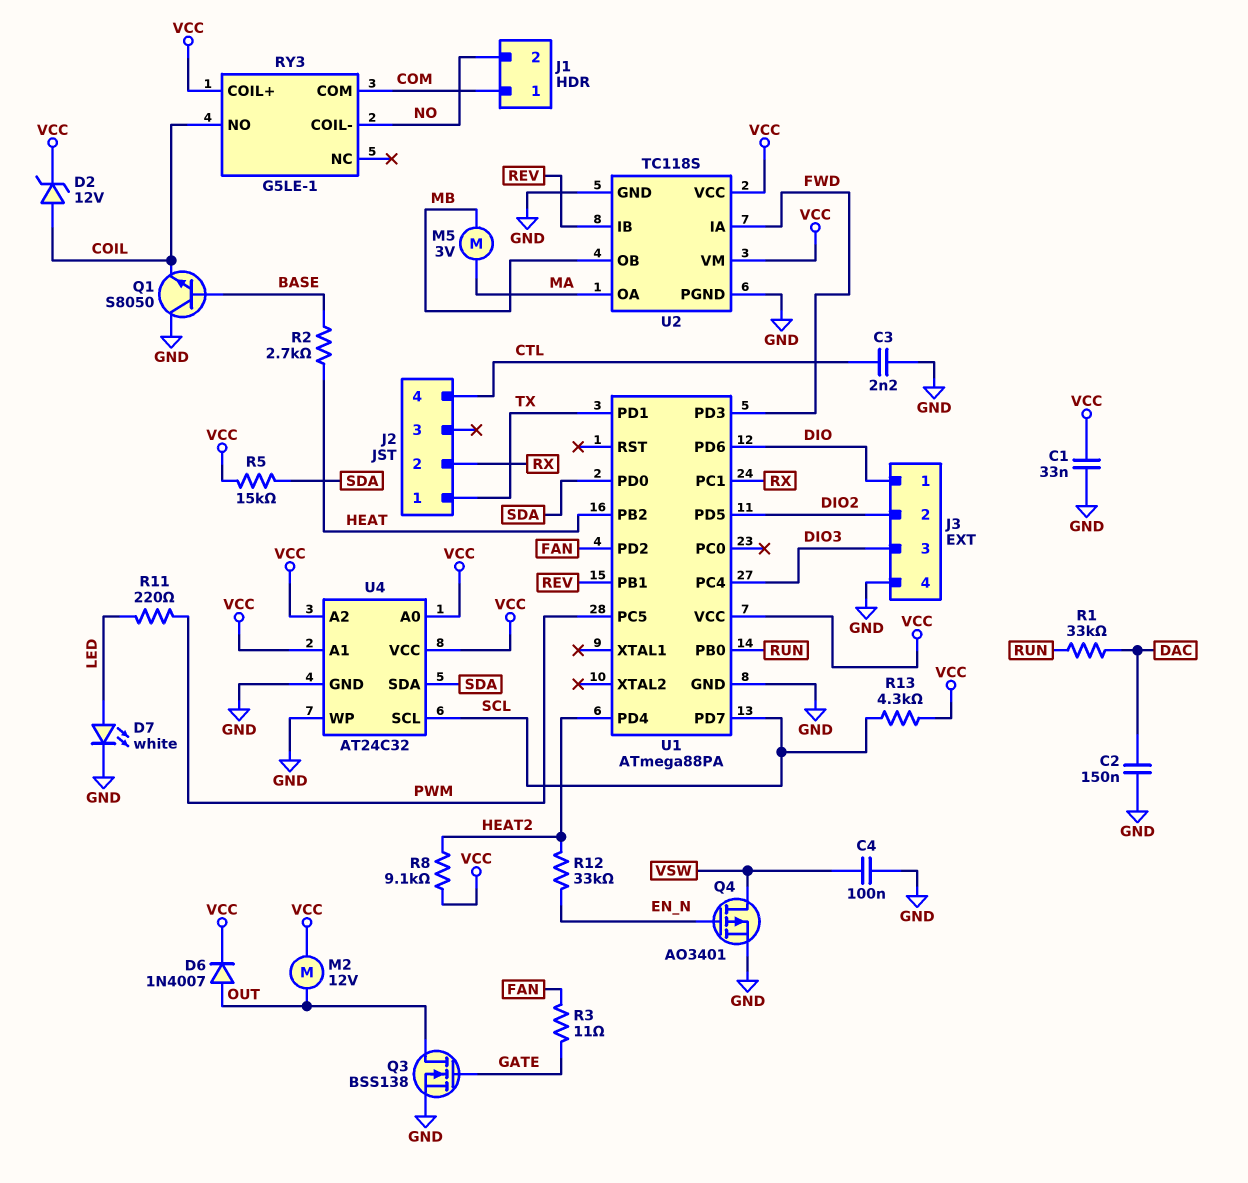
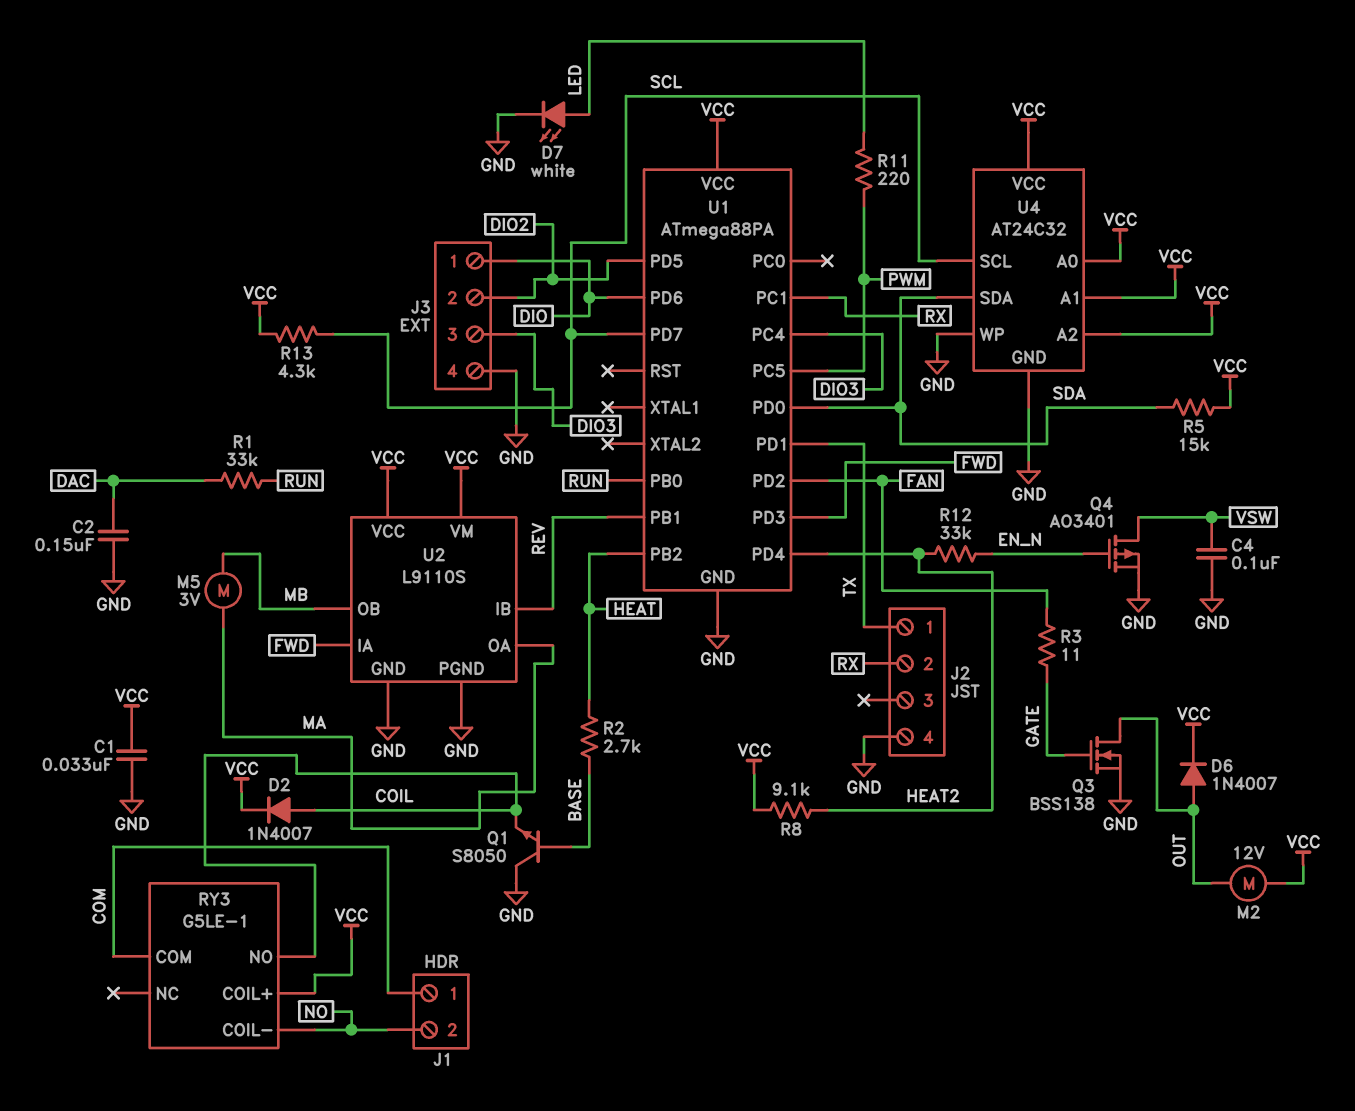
C3: 2.2nF (CTL, GND) -> none
D2: zener 12V (A COIL, K VCC) -> diode 1N4007 (A COIL, K VCC)
J2 pin 4: CTL -> GND
U2: TC118S -> L9110S

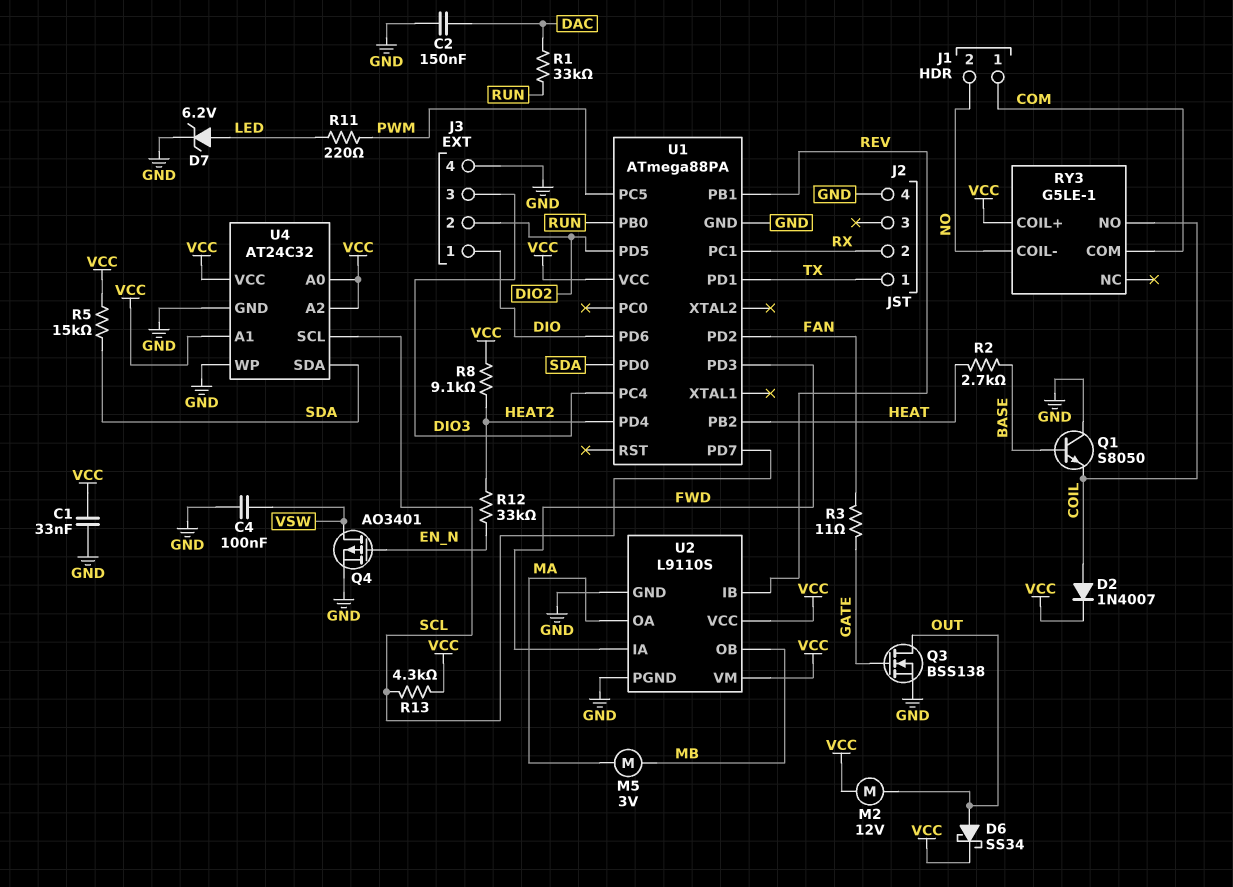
D6: diode 1N4007 (A OUT, K VCC) -> schottky SS34 (A OUT, K VCC)
D7: LED white (A LED, K GND) -> zener 6.2V (A LED, K GND)

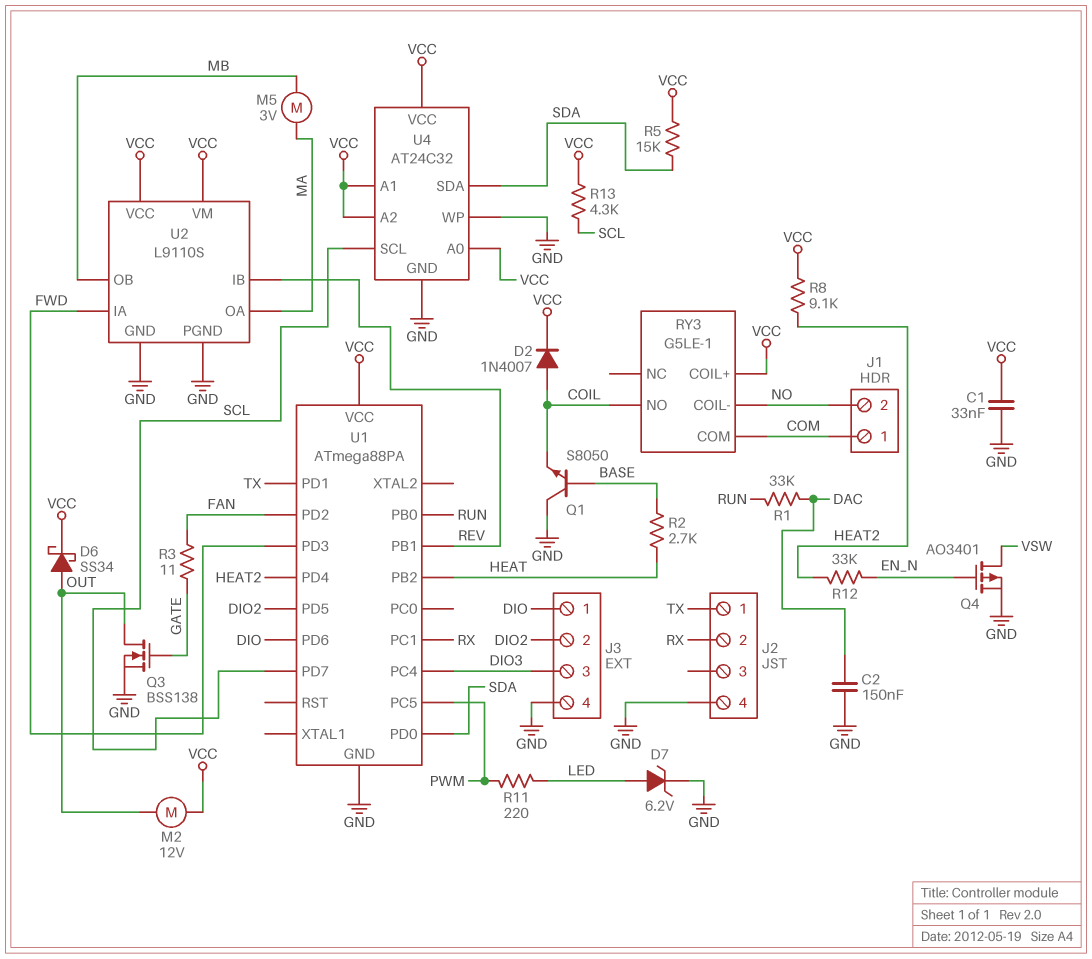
C4: 100nF (GND, VSW) -> none

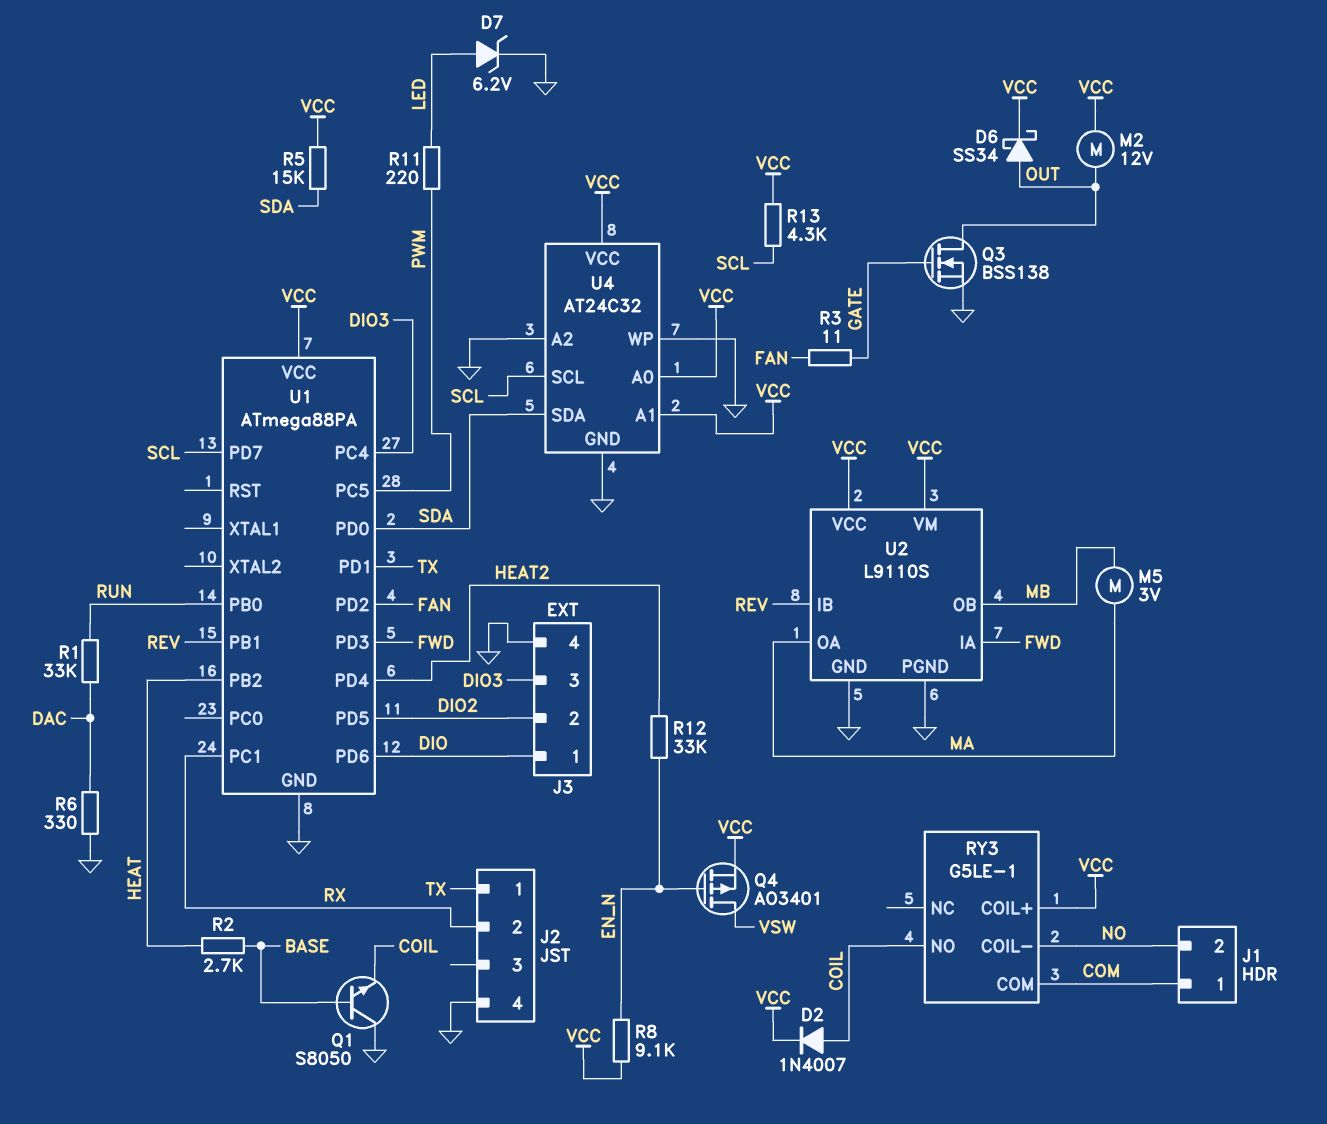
C1: 33nF (GND, VCC) -> none
C2: 150nF (DAC, GND) -> none
Q4: PMOS AO3401 (G EN_N, D VSW, S GND) -> PMOS AO3401 (G EN_N, D VSW, S VCC)
R6: none -> 330 (DAC, GND)
R8: 9.1k (HEAT2, VCC) -> 9.1k (EN_N, VCC)
U4 pin A2: VCC -> GND

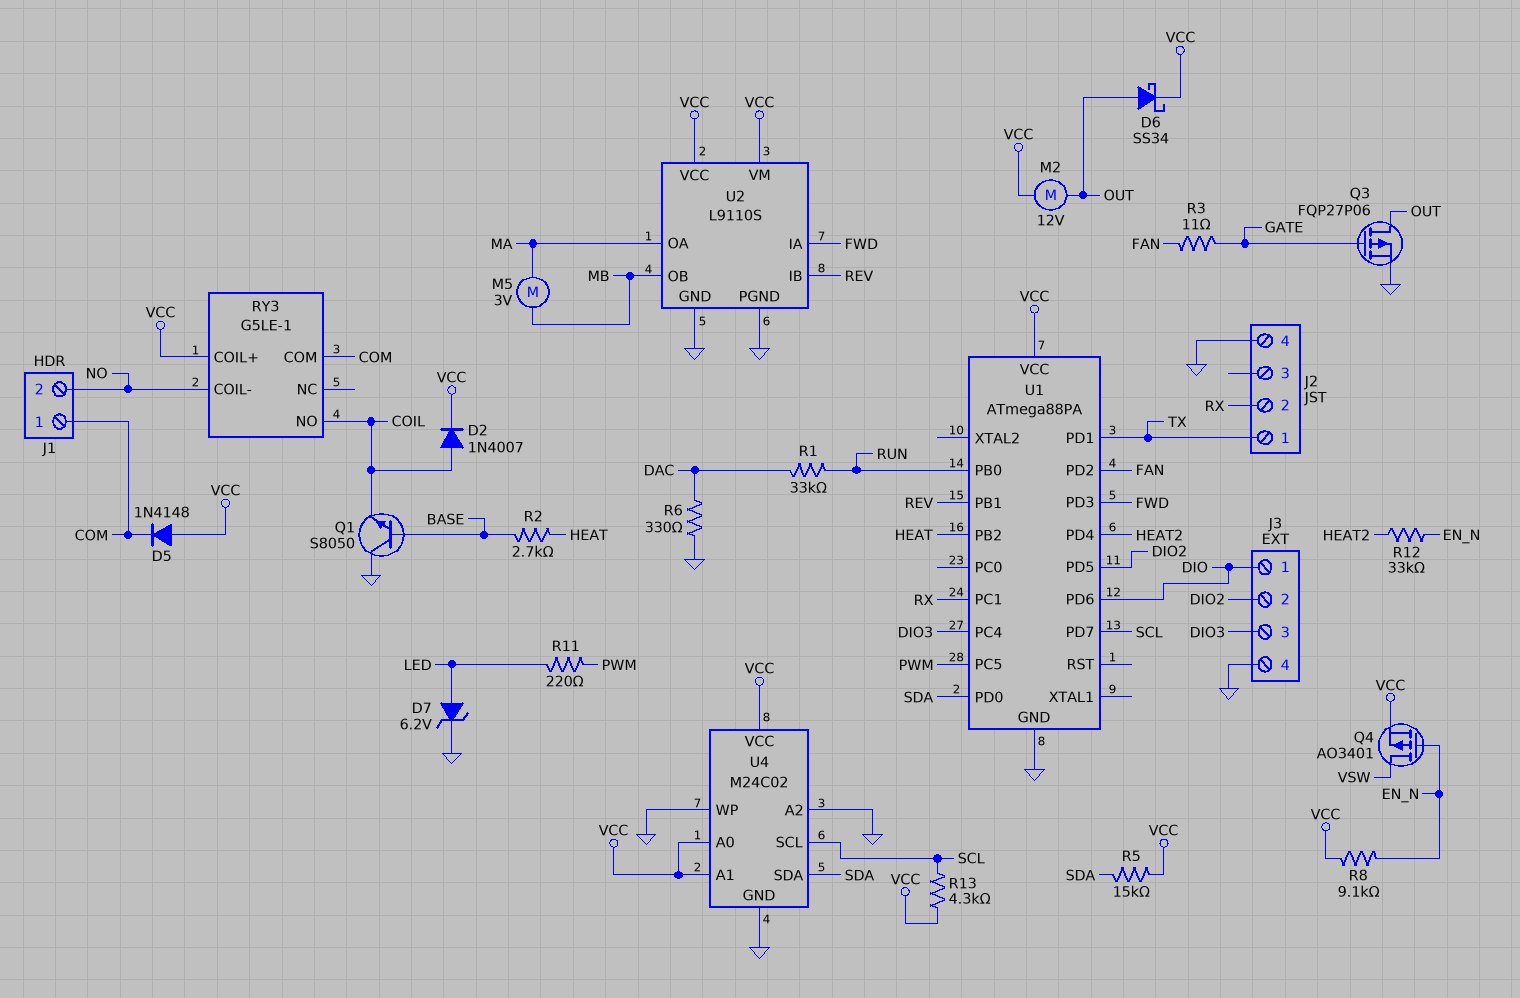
D5: none -> diode 1N4148 (A VCC, K COM)
Q3: NMOS BSS138 (G GATE, D OUT, S GND) -> PMOS FQP27P06 (G GATE, D OUT, S GND)
U4: AT24C32 -> M24C02

